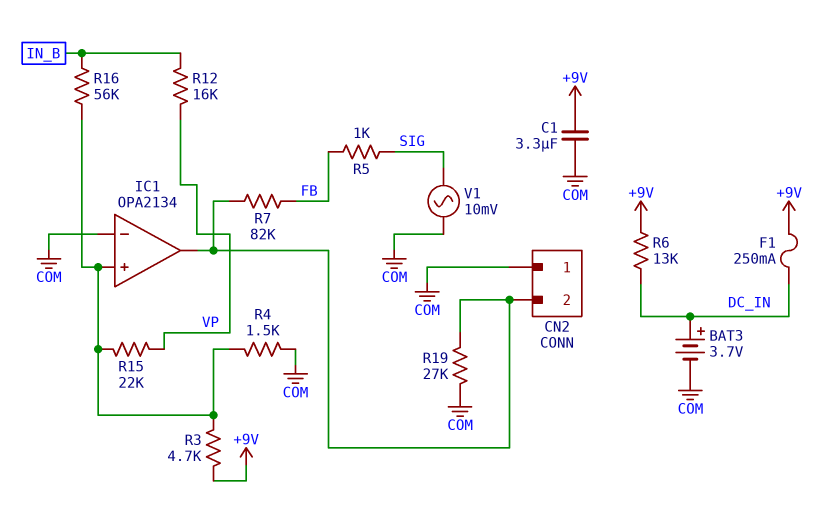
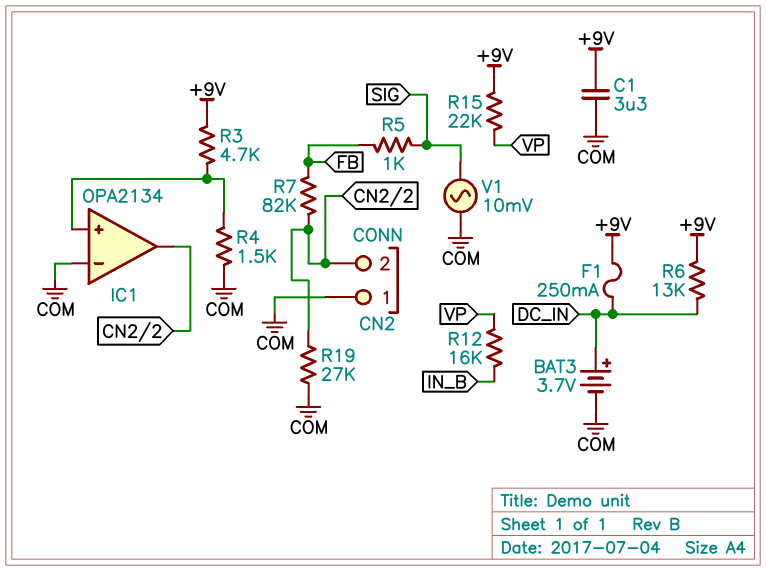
R15: 22k (IC1/in+, VP) -> 22k (+9V, VP)
R16: 56k (IC1/in+, IN_B) -> none

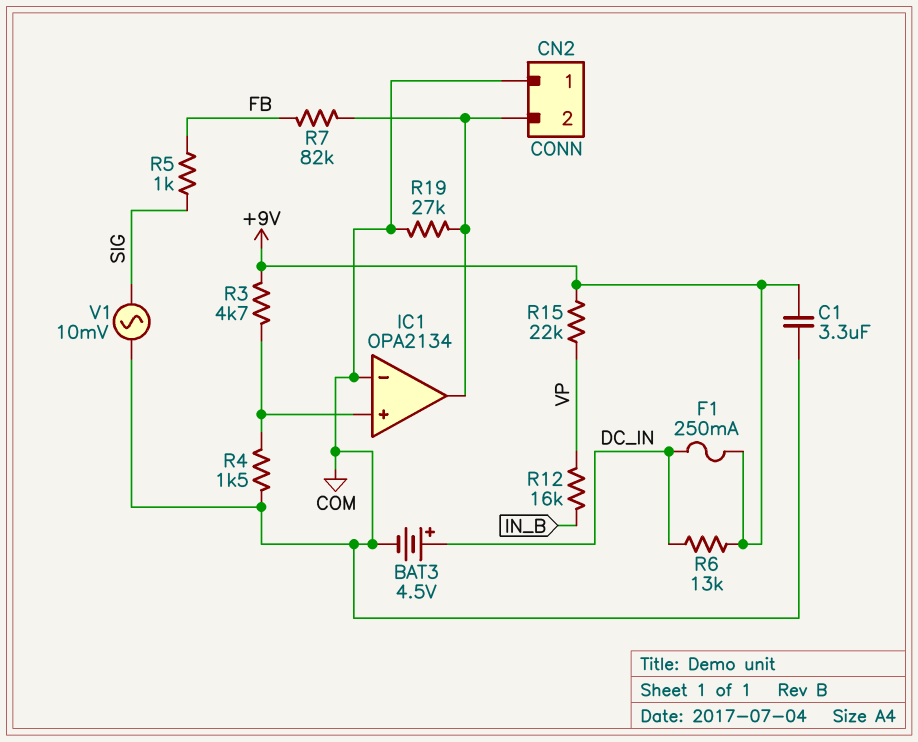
BAT3: 3.7V (plus DC_IN, minus COM) -> 4.5V (plus DC_IN, minus COM)

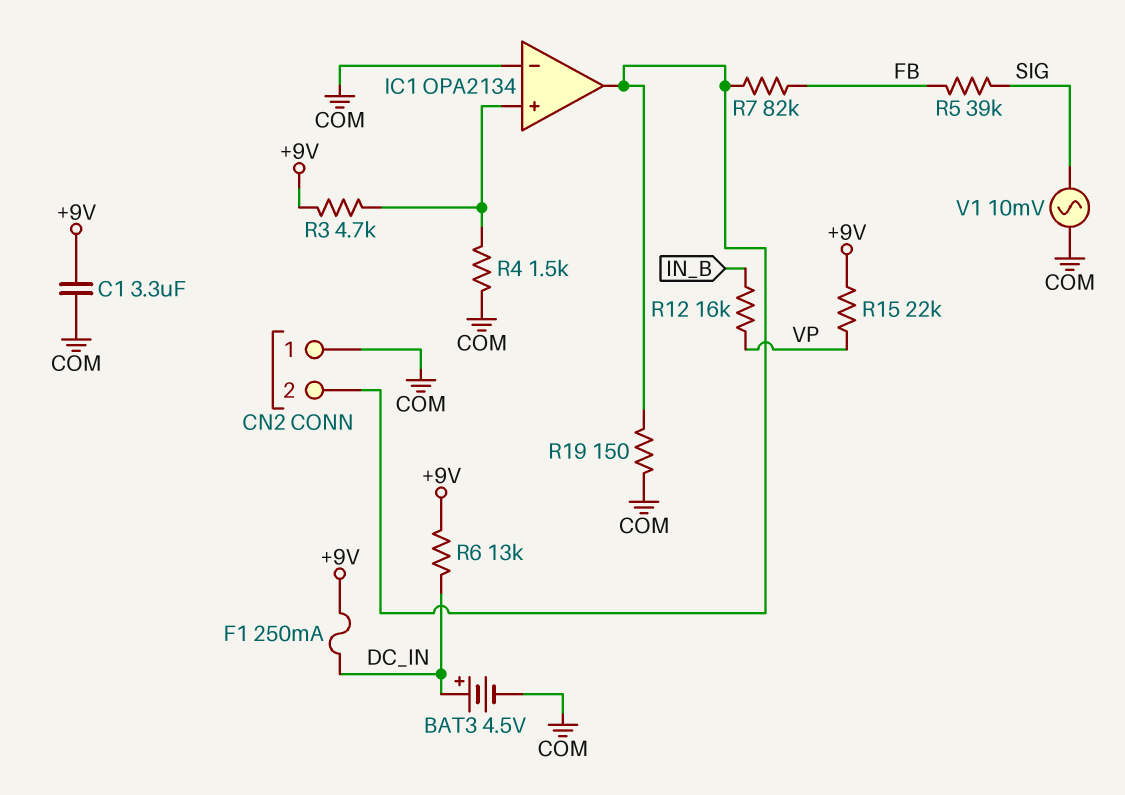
R5: 1k (FB, SIG) -> 39k (FB, SIG)
R19: 27k (CN2/2, COM) -> 150 (CN2/2, COM)

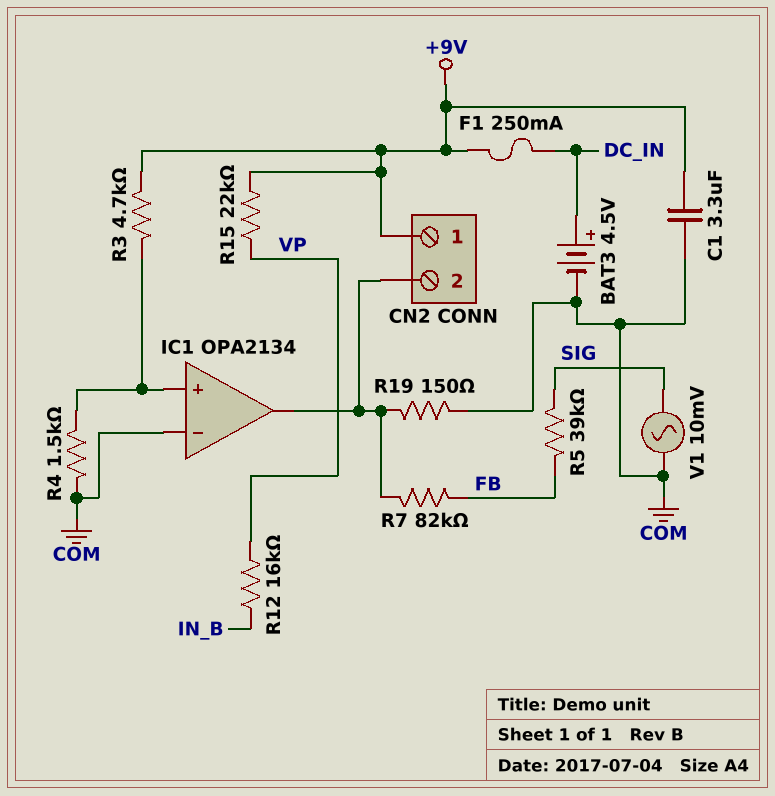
CN2 pin 1: COM -> +9V
R6: 13k (+9V, DC_IN) -> none

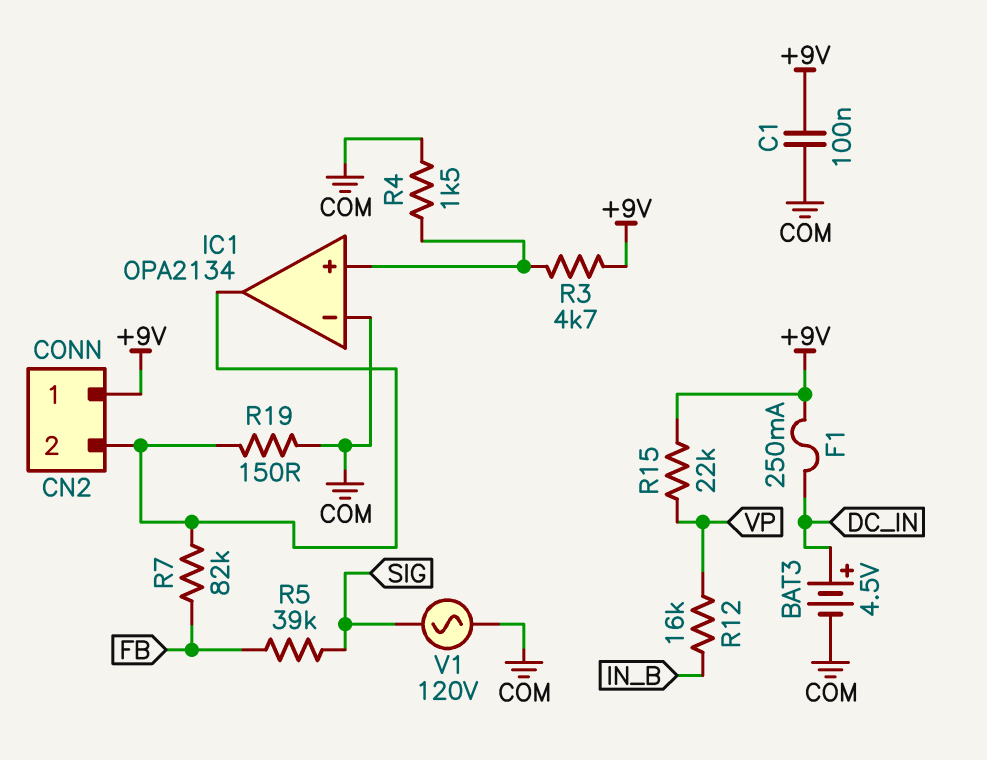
C1: 3.3uF (+9V, COM) -> 100nF (+9V, COM)
V1: AC 10mV (COM, SIG) -> AC 120V (COM, SIG)

